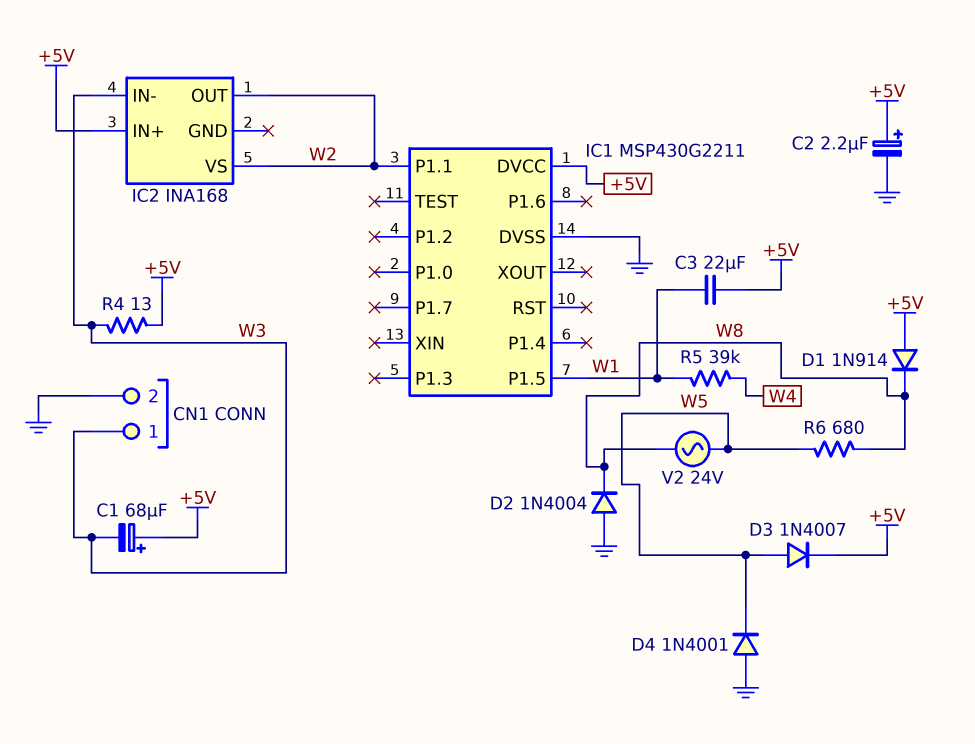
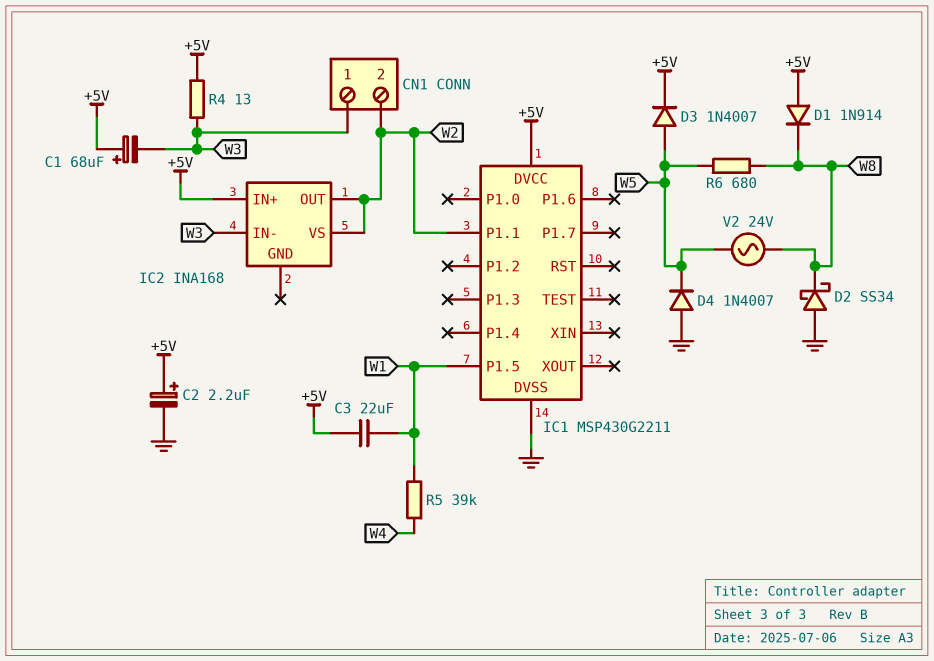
CN1 pin 2: GND -> W2
D2: diode 1N4004 (A GND, K W8) -> schottky SS34 (A GND, K W8)
D4: diode 1N4001 (A GND, K W5) -> diode 1N4007 (A GND, K W5)

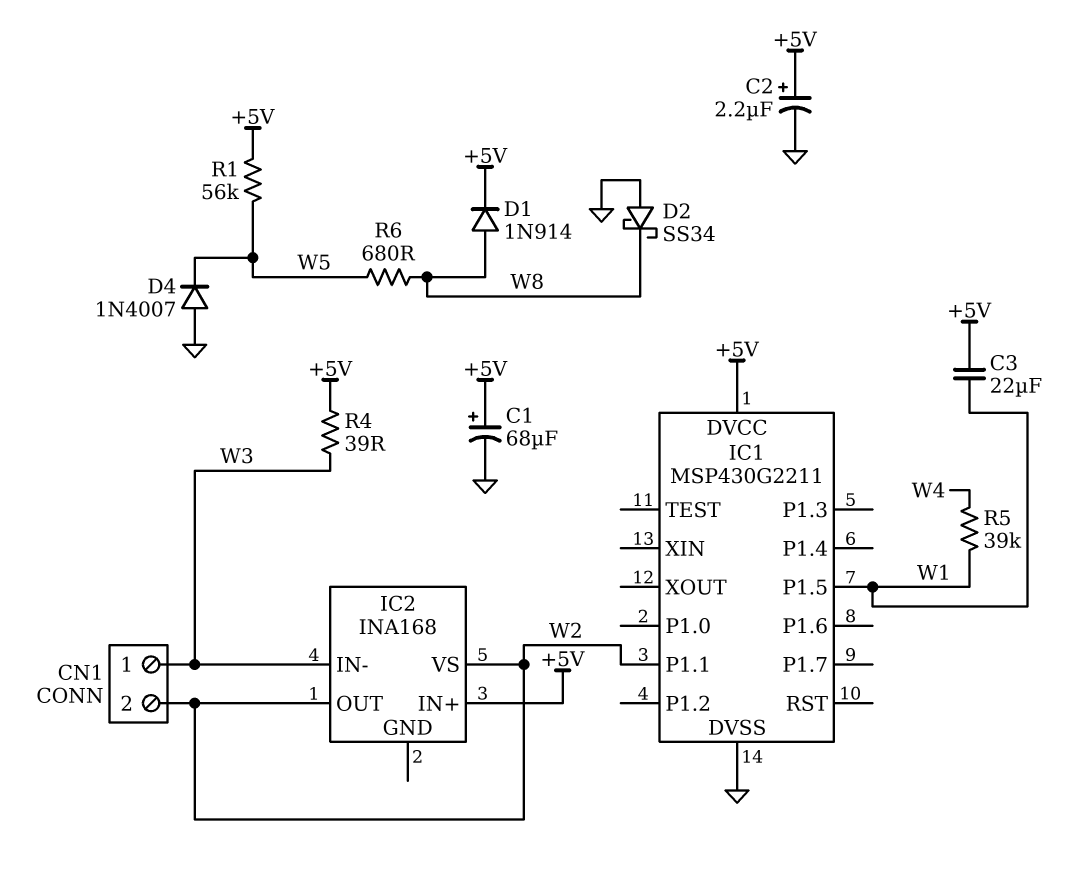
C1: 68uF (plus +5V, minus W3) -> 68uF (plus +5V, minus GND)
D1: diode 1N914 (A +5V, K W8) -> diode 1N914 (A W8, K +5V)
D3: diode 1N4007 (A W5, K +5V) -> none
R1: none -> 56k (+5V, W5)
R4: 13 (+5V, W3) -> 39 (+5V, W3)
V2: AC 24V (W5, W8) -> none

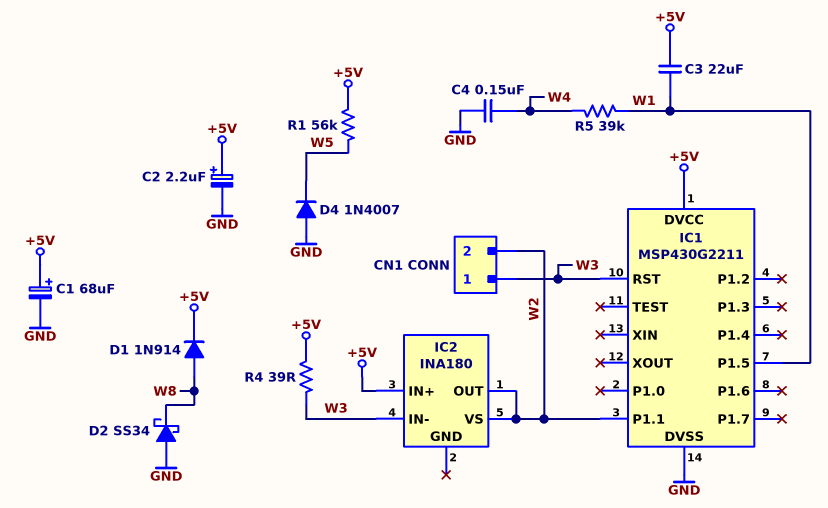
C4: none -> 150nF (GND, W4)
IC1 pin RST: none -> W3
IC2: INA168 -> INA180
R6: 680 (W5, W8) -> none

